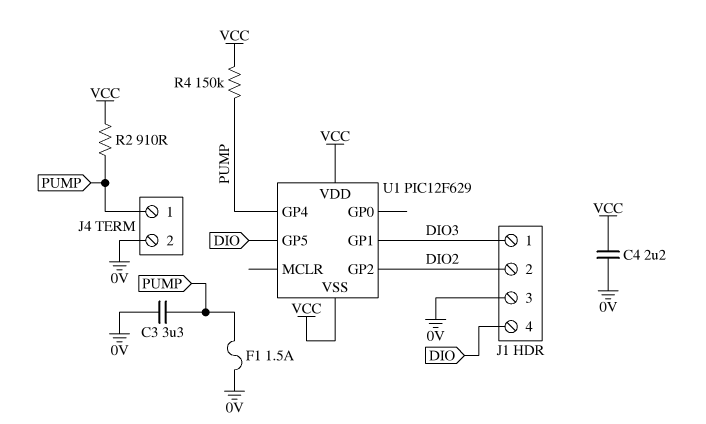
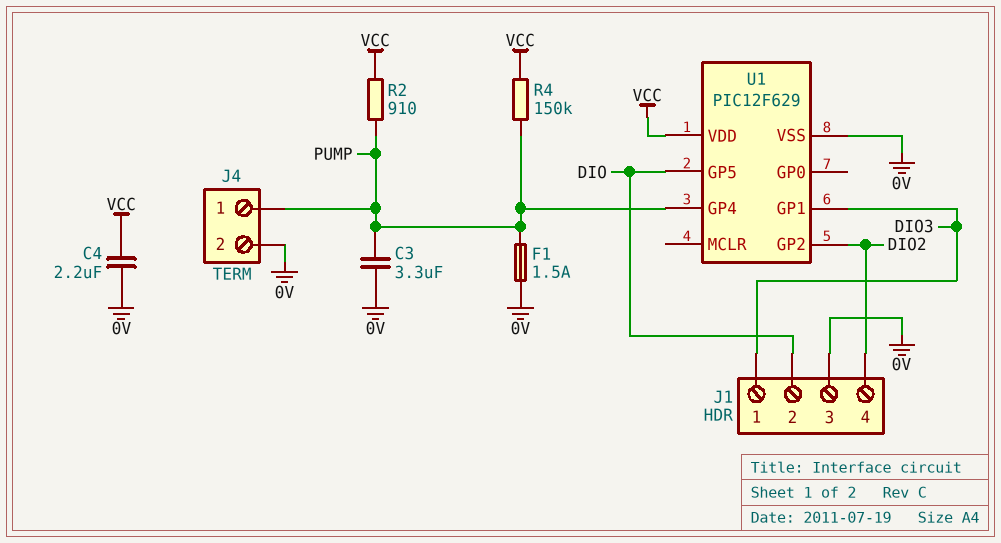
J1 pin 2: DIO2 -> DIO
J1 pin 4: DIO -> DIO2
U1 pin VSS: VCC -> 0V

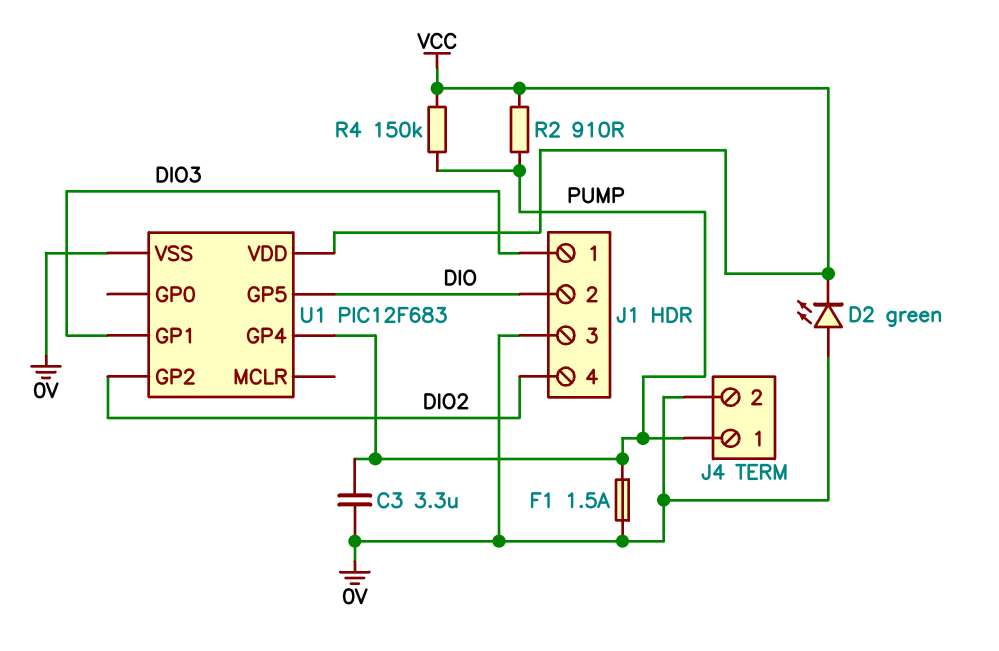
C4: 2.2uF (0V, VCC) -> none
D2: none -> LED green (A 0V, K VCC)
U1: PIC12F629 -> PIC12F683

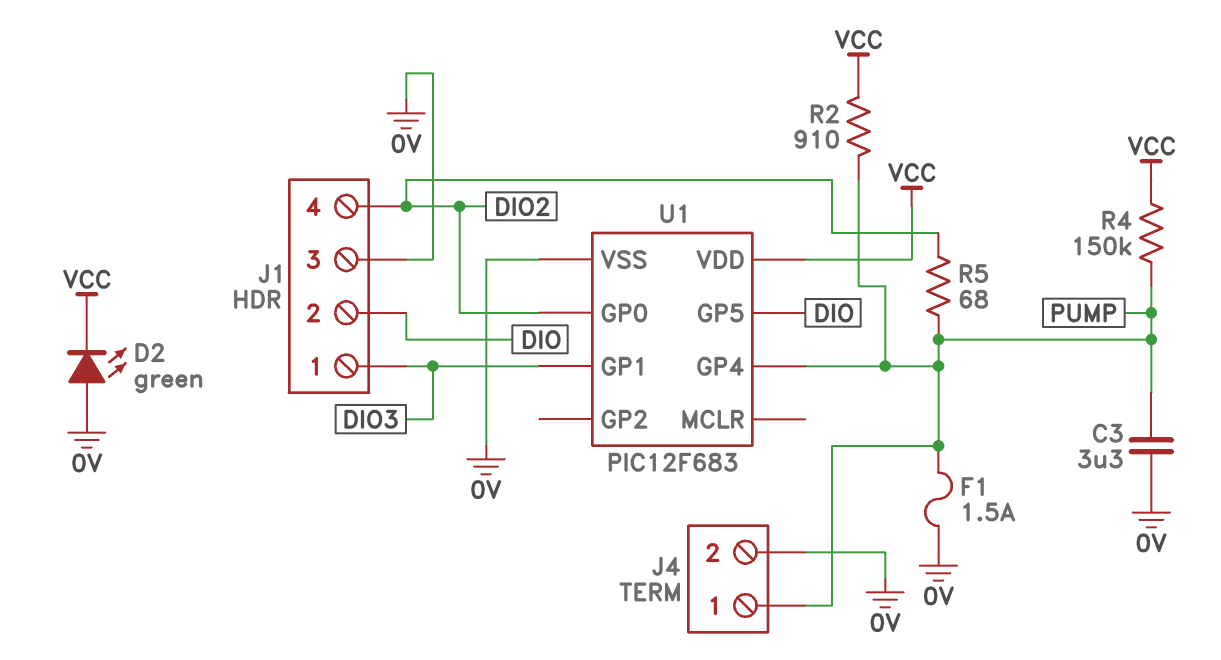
R5: none -> 68 (DIO2, PUMP)
U1 pin GP0: none -> DIO2
U1 pin GP2: DIO2 -> none

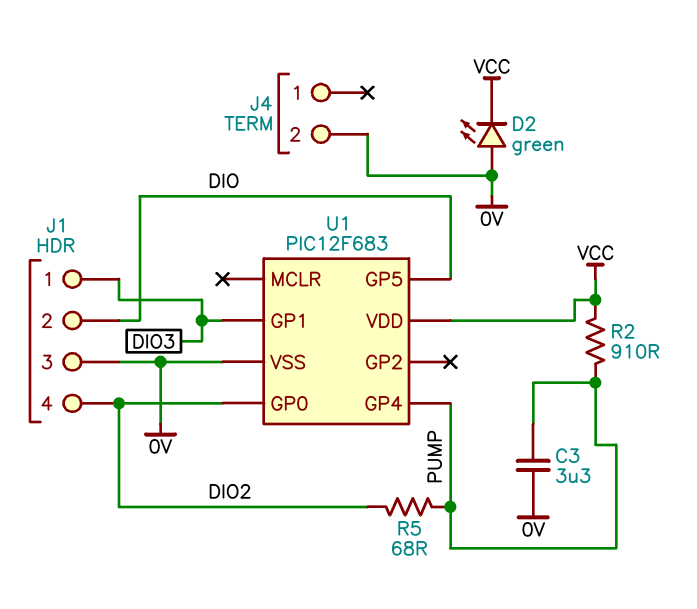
F1: 1.5A (0V, PUMP) -> none
J4 pin 1: PUMP -> none
R4: 150k (PUMP, VCC) -> none

